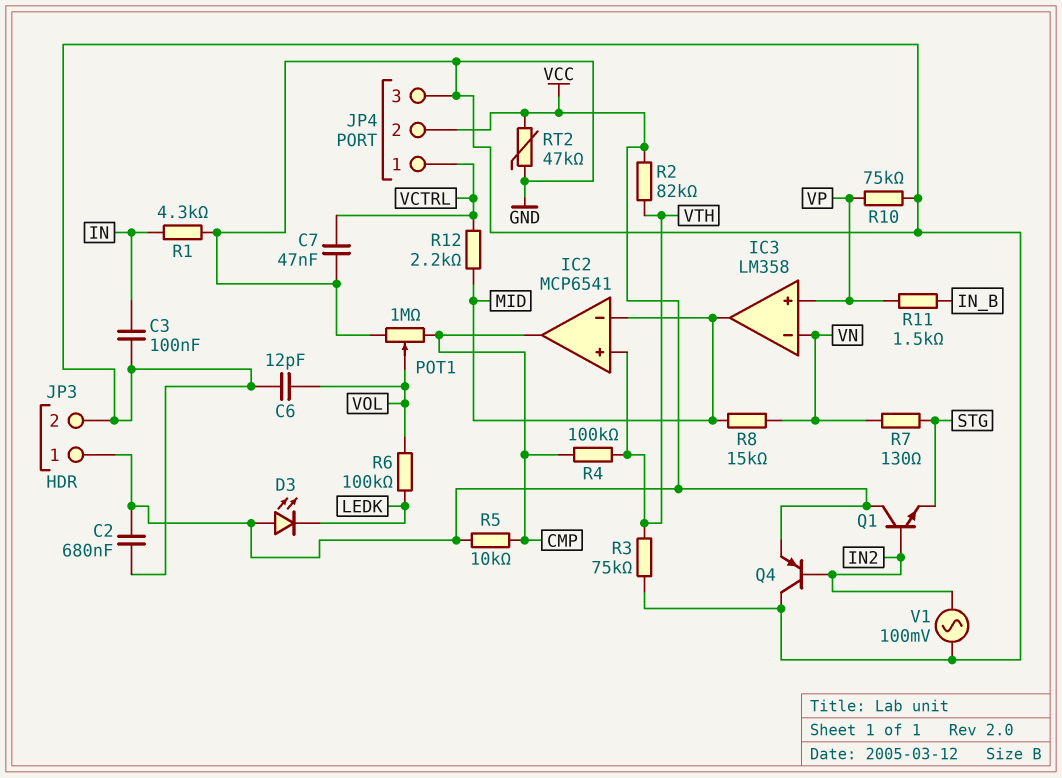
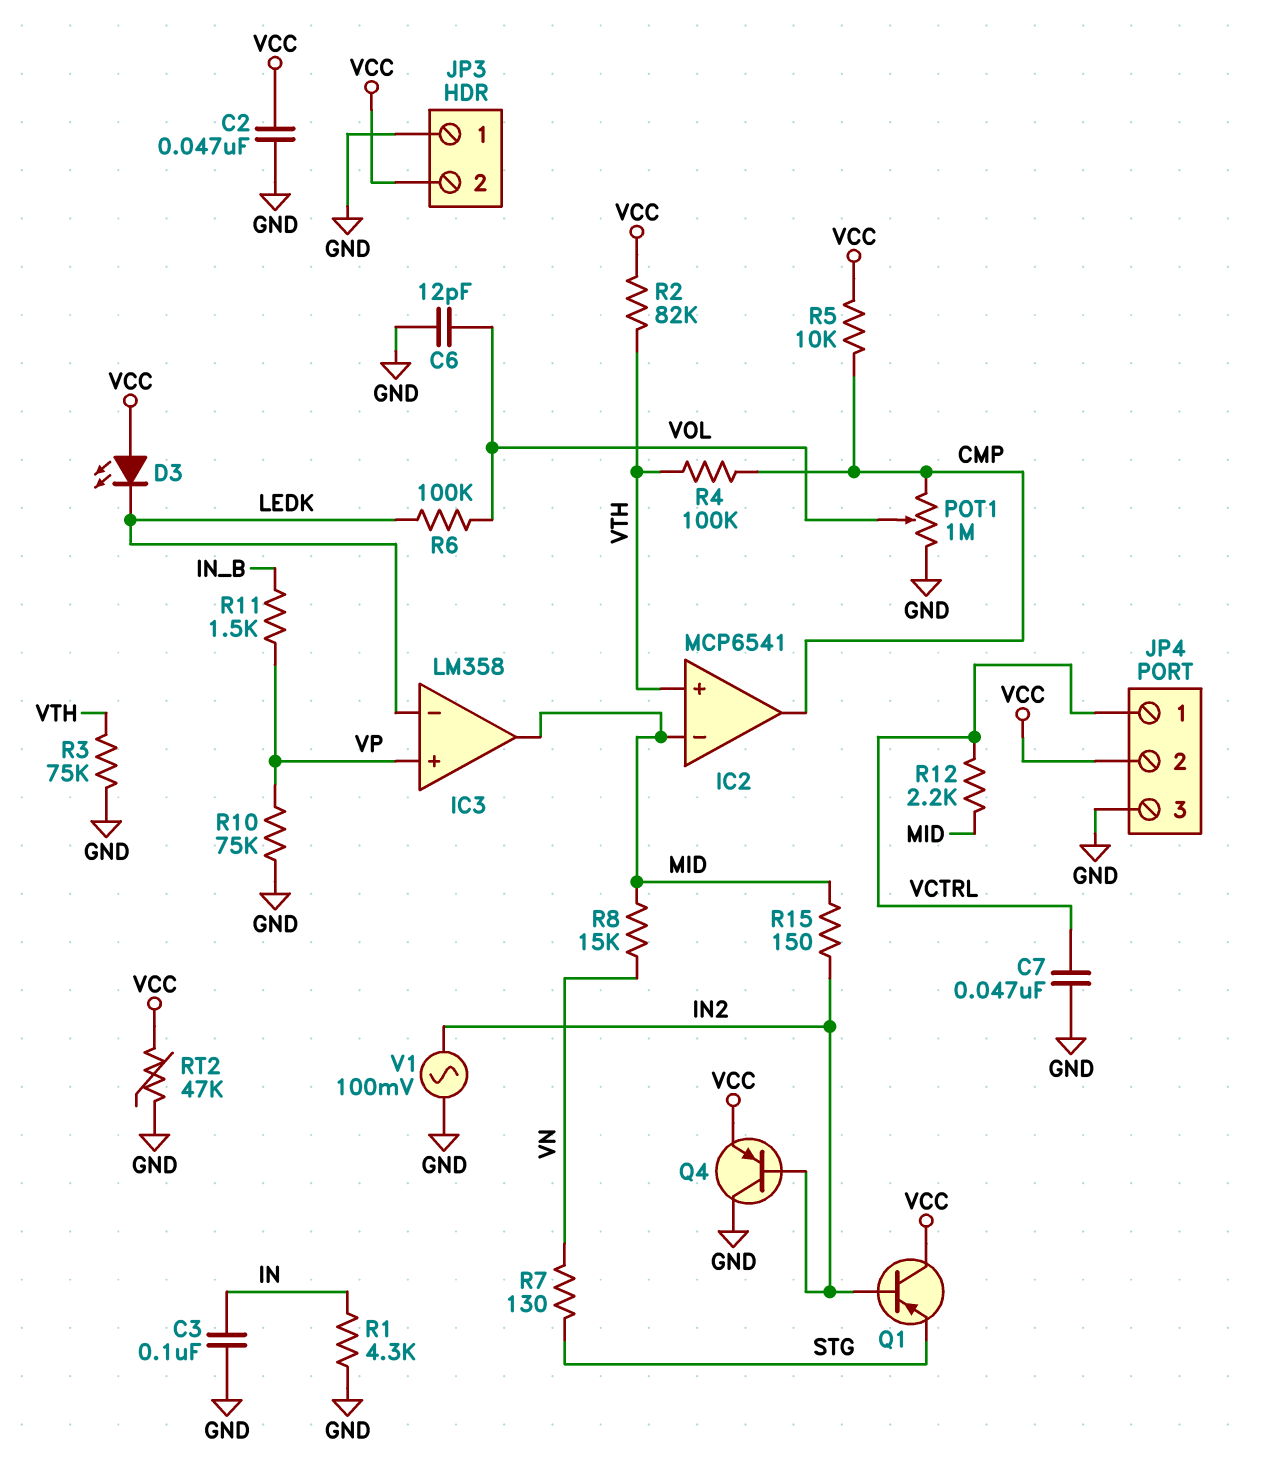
C2: 680nF (GND, VCC) -> 47nF (GND, VCC)
IC3 pin in-: VN -> LEDK
JP3 pin 1: VCC -> GND
JP3 pin 2: GND -> VCC
Q1: NPN (B IN2, C VCC, E STG) -> PNP (B IN2, C VCC, E STG)
R15: none -> 150 (IN2, MID)

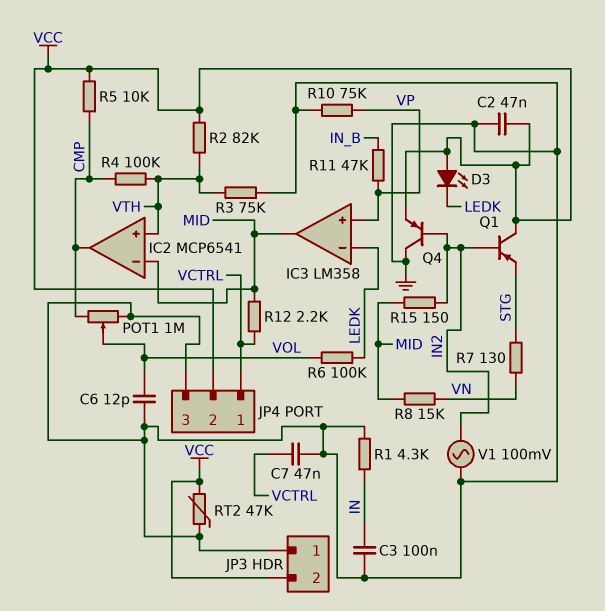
R11: 1.5k (IN_B, VP) -> 47k (IN_B, VP)

